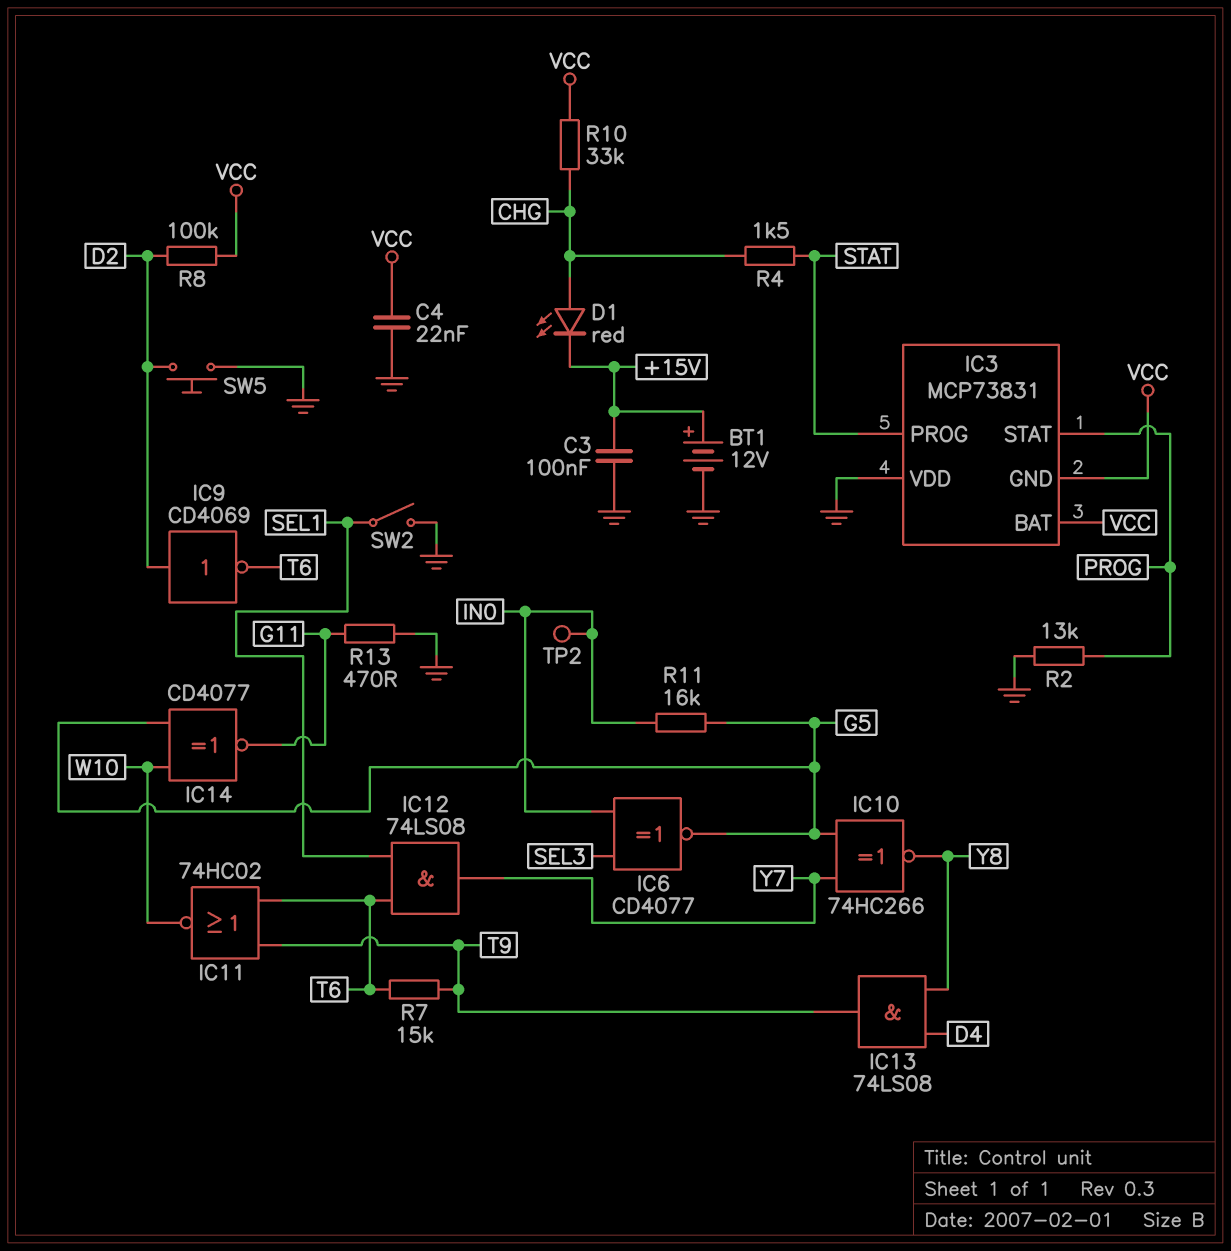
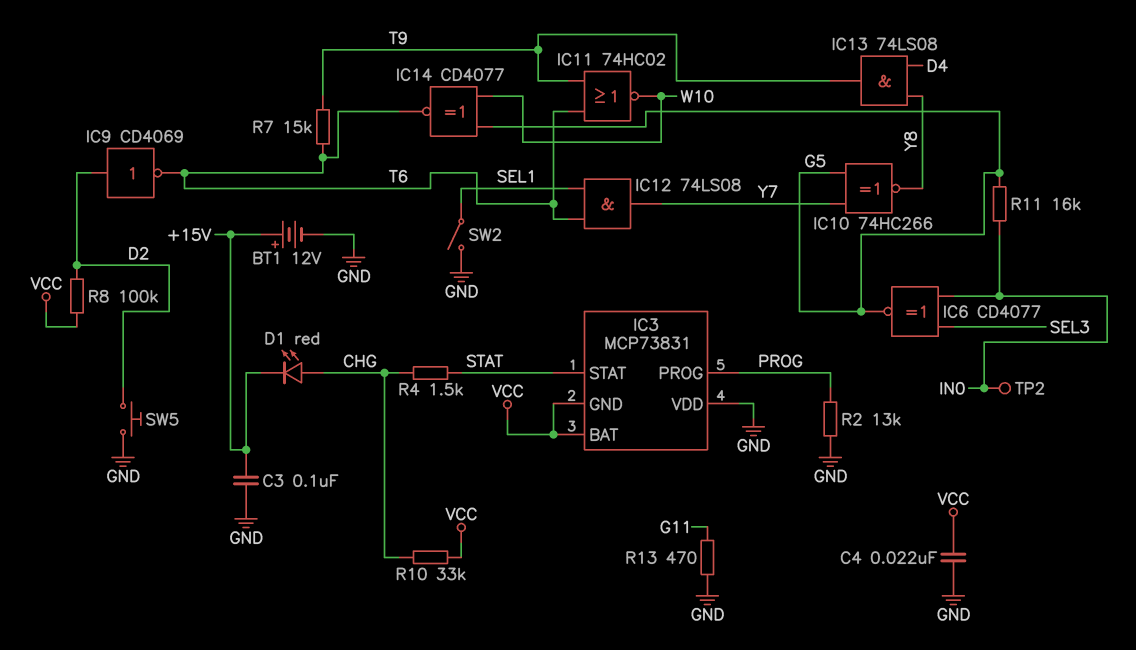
IC3 pin PROG: STAT -> PROG
IC3 pin STAT: PROG -> STAT
IC14: XNOR CD4077 (in G5, in W10, out G11) -> XNOR CD4077 (in G5, in W10, out T6)

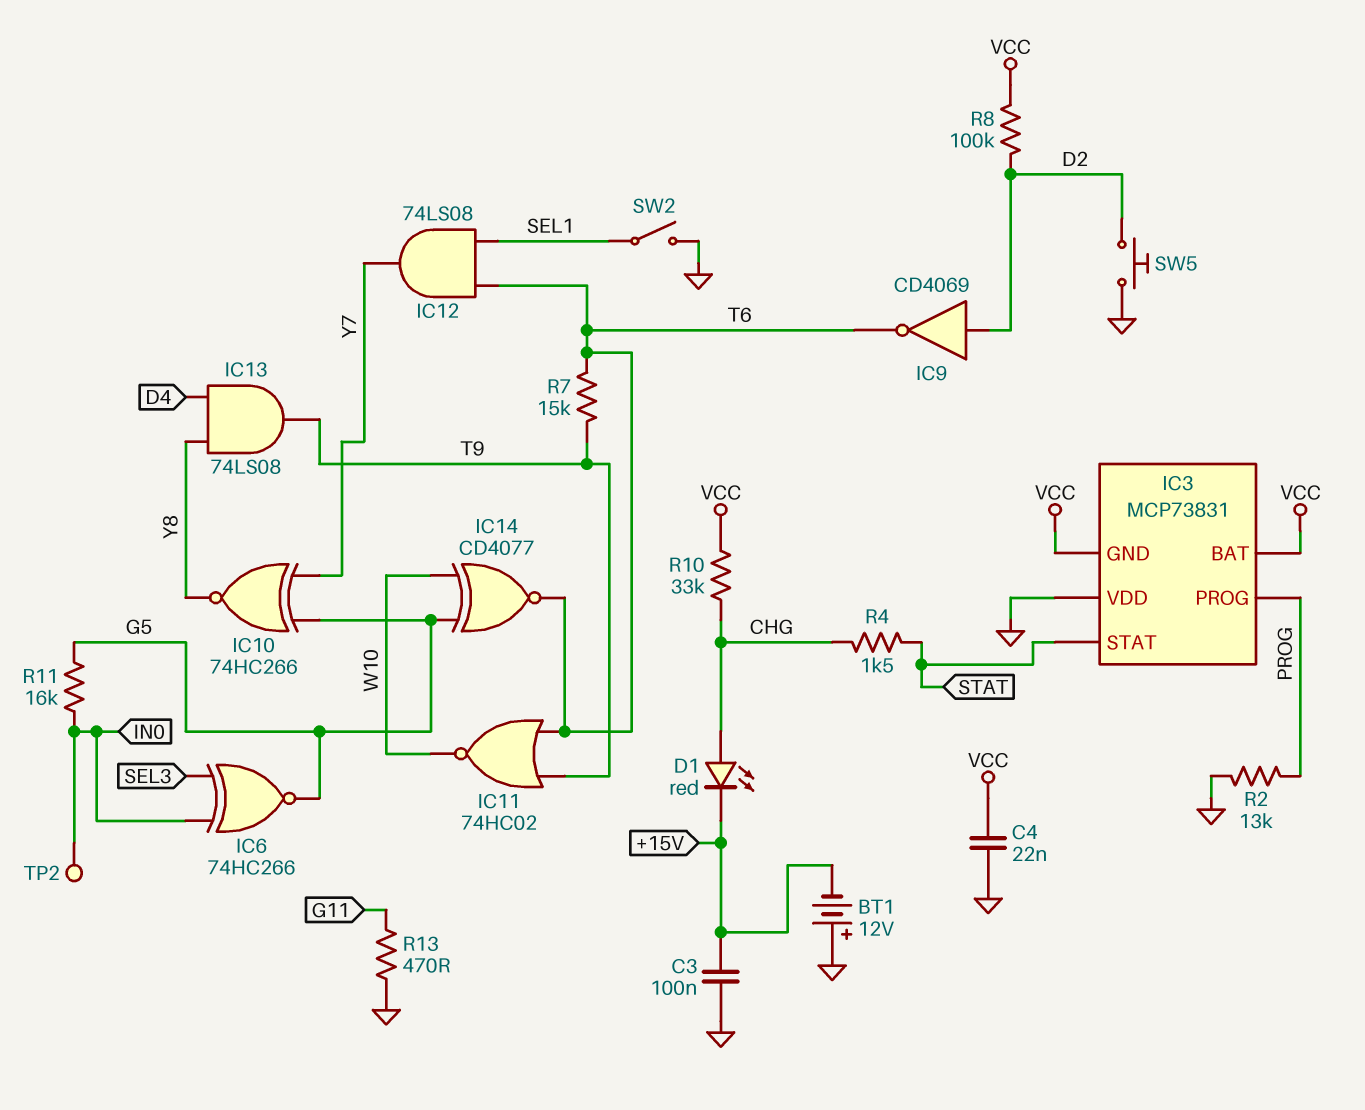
BT1: 12V (plus +15V, minus GND) -> 12V (plus GND, minus +15V)
IC6: XNOR CD4077 (in IN0, in SEL3, out G5) -> XNOR 74HC266 (in IN0, in SEL3, out G5)

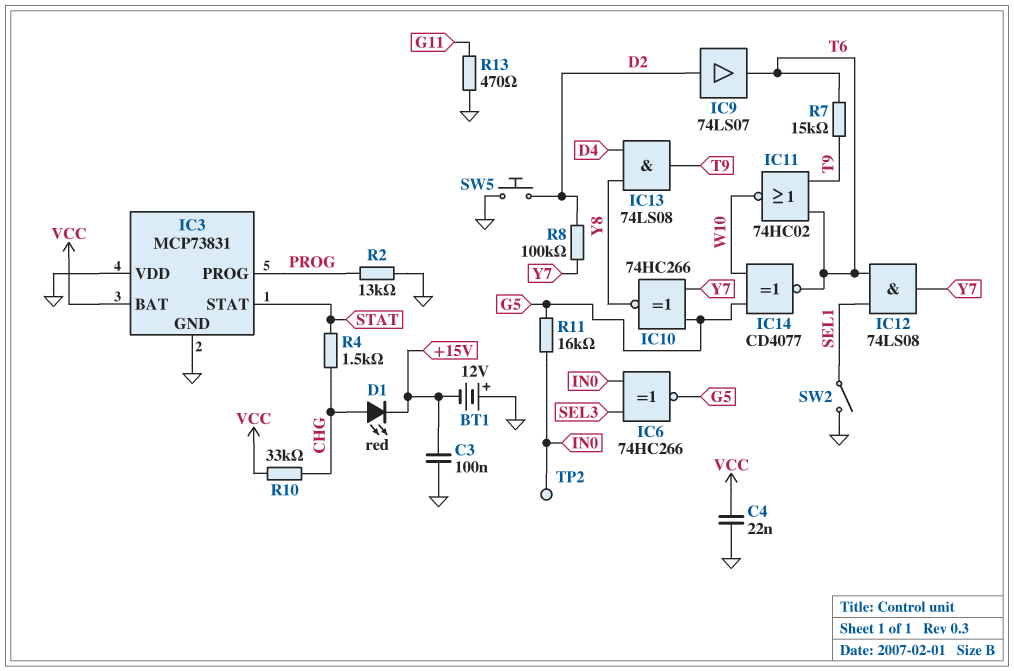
IC3 pin GND: VCC -> GND
IC9: NOT CD4069 (in D2, out T6) -> buffer 74LS07 (in D2, out T6)
R8: 100k (D2, VCC) -> 100k (D2, Y7)

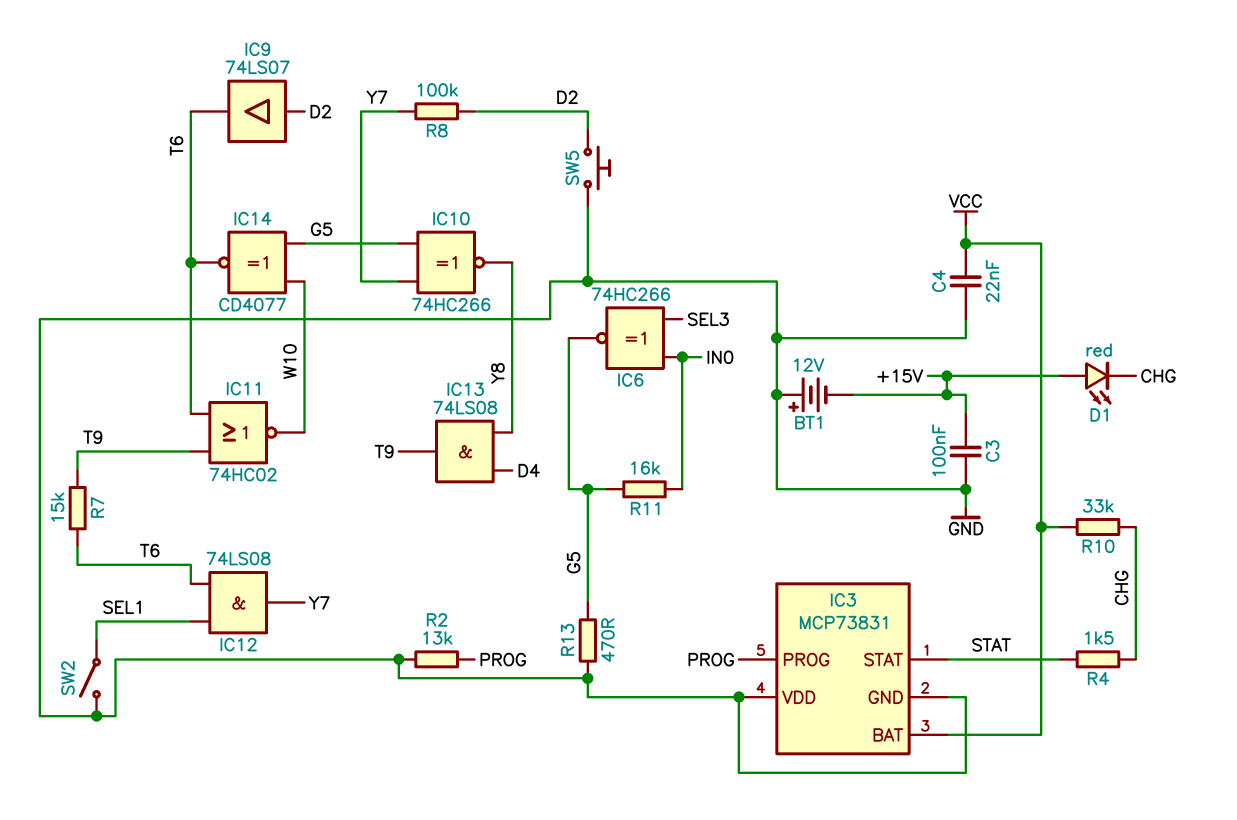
D1: LED red (A CHG, K +15V) -> LED red (A +15V, K CHG)
R13: 470 (G11, GND) -> 470 (G5, GND)
TP2: test point (IN0) -> none

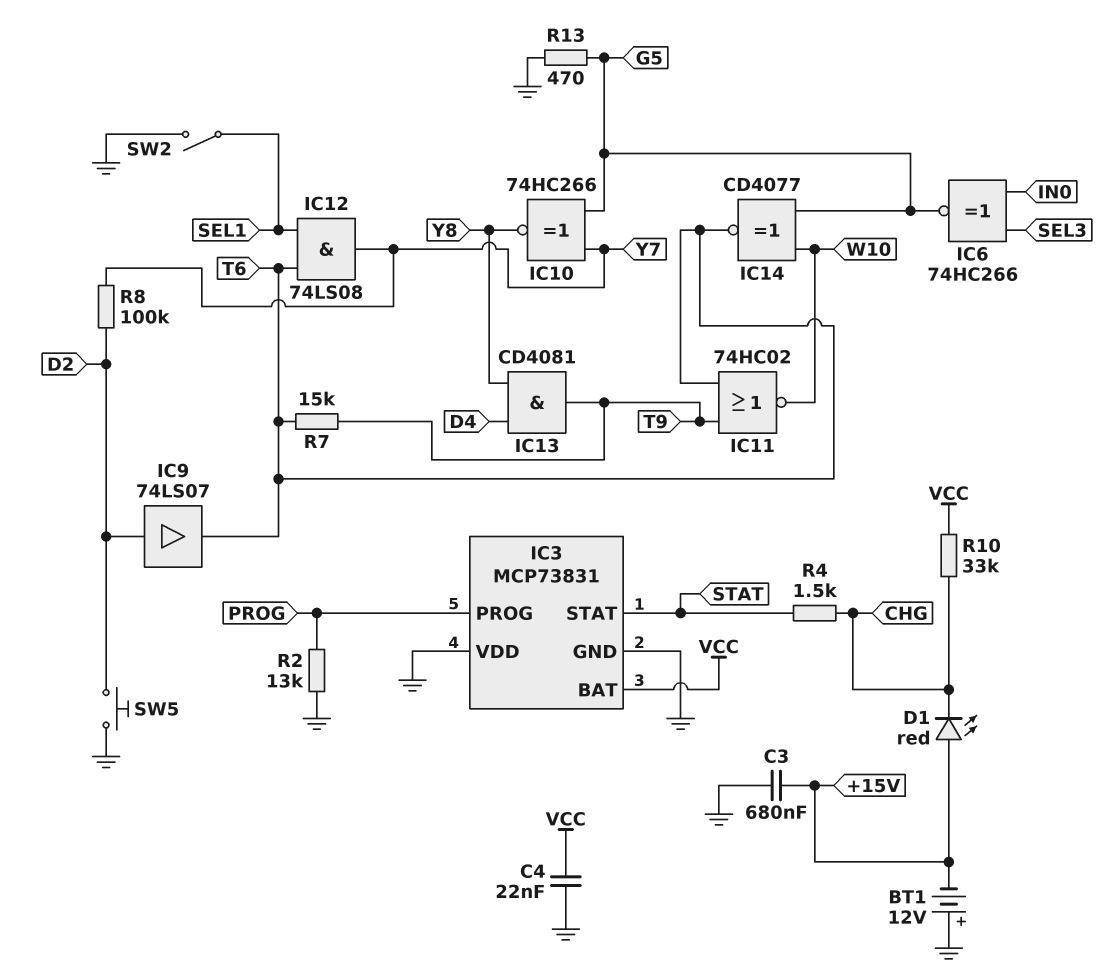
C3: 100nF (+15V, GND) -> 680nF (+15V, GND)
IC13: AND 74LS08 (in D4, in Y8, out T9) -> AND CD4081 (in D4, in Y8, out T9)
R11: 16k (G5, IN0) -> none

